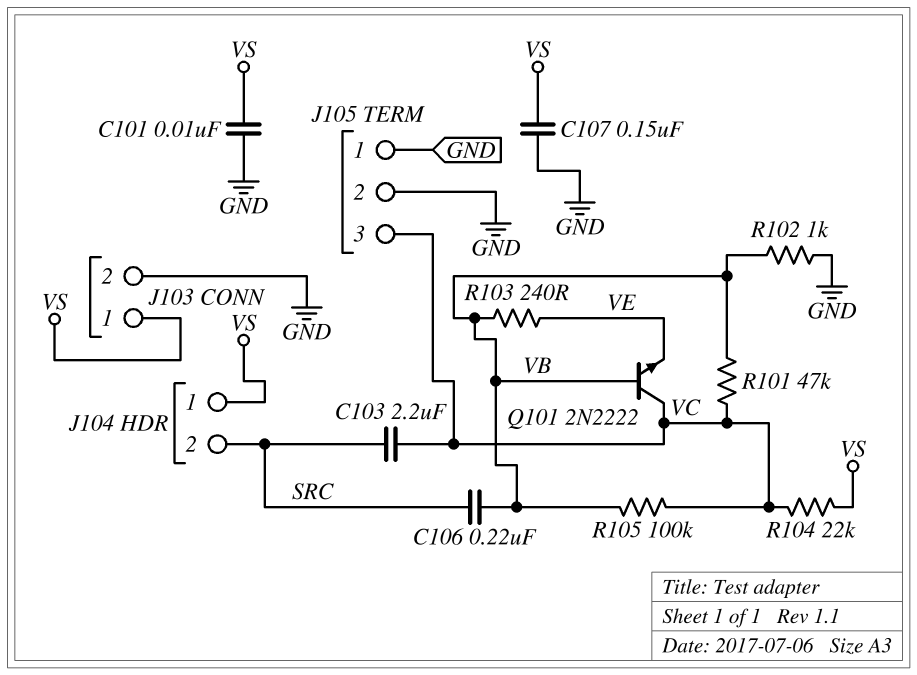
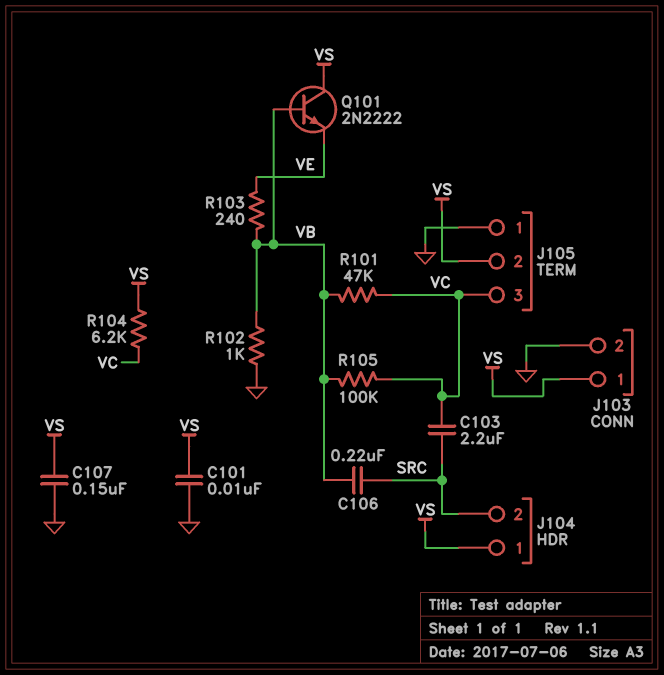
J105 pin 2: GND -> VS
Q101: NPN 2N2222 (B VB, C VC, E VE) -> NPN 2N2222 (B VB, C VS, E VE)
R104: 22k (VC, VS) -> 6.2k (VC, VS)

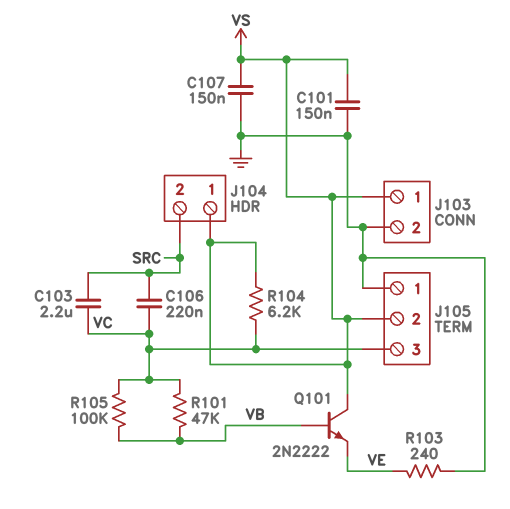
C101: 10nF (GND, VS) -> 150nF (GND, VS)
C106: 220nF (SRC, VB) -> 220nF (SRC, VC)
R102: 1k (GND, VB) -> none
R103: 240 (VB, VE) -> 240 (GND, VE)

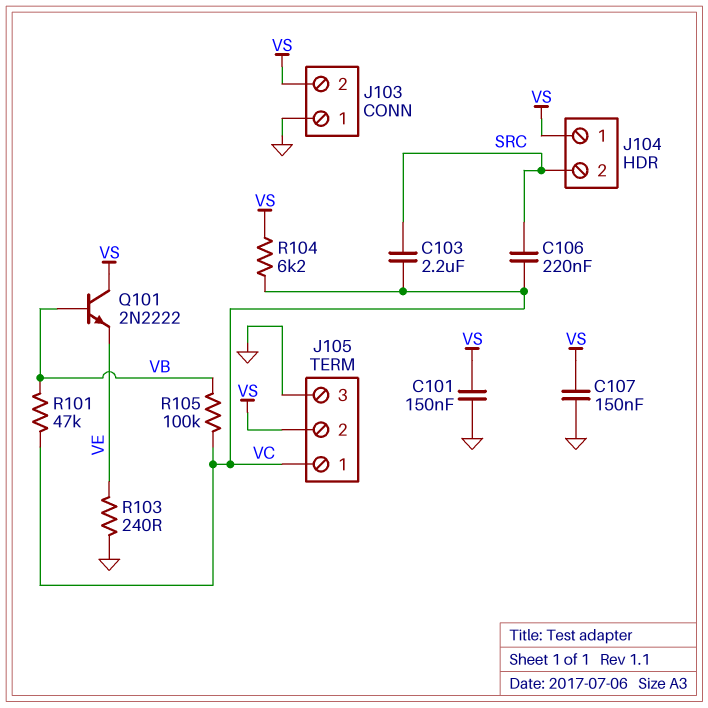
J103 pin 1: VS -> GND
J103 pin 2: GND -> VS
J105 pin 1: GND -> VC
J105 pin 3: VC -> GND

